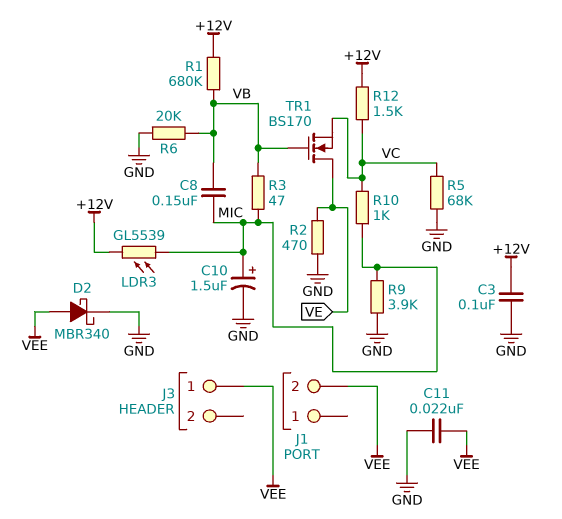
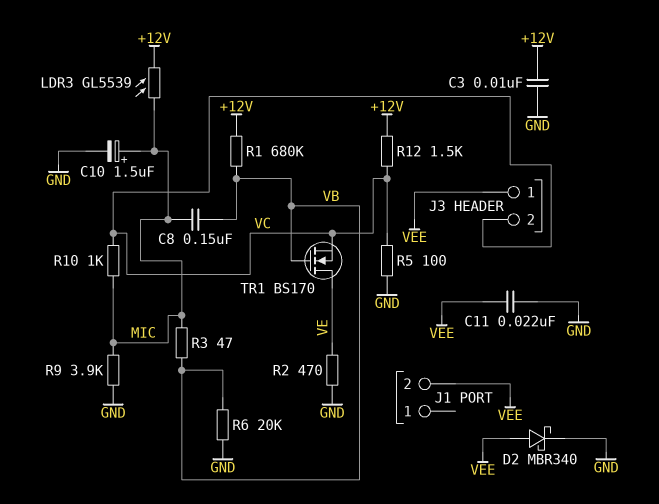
C3: 100nF (+12V, GND) -> 10nF (+12V, GND)
J3 pin 2: none -> VC
R5: 68k (GND, VC) -> 100 (GND, VC)

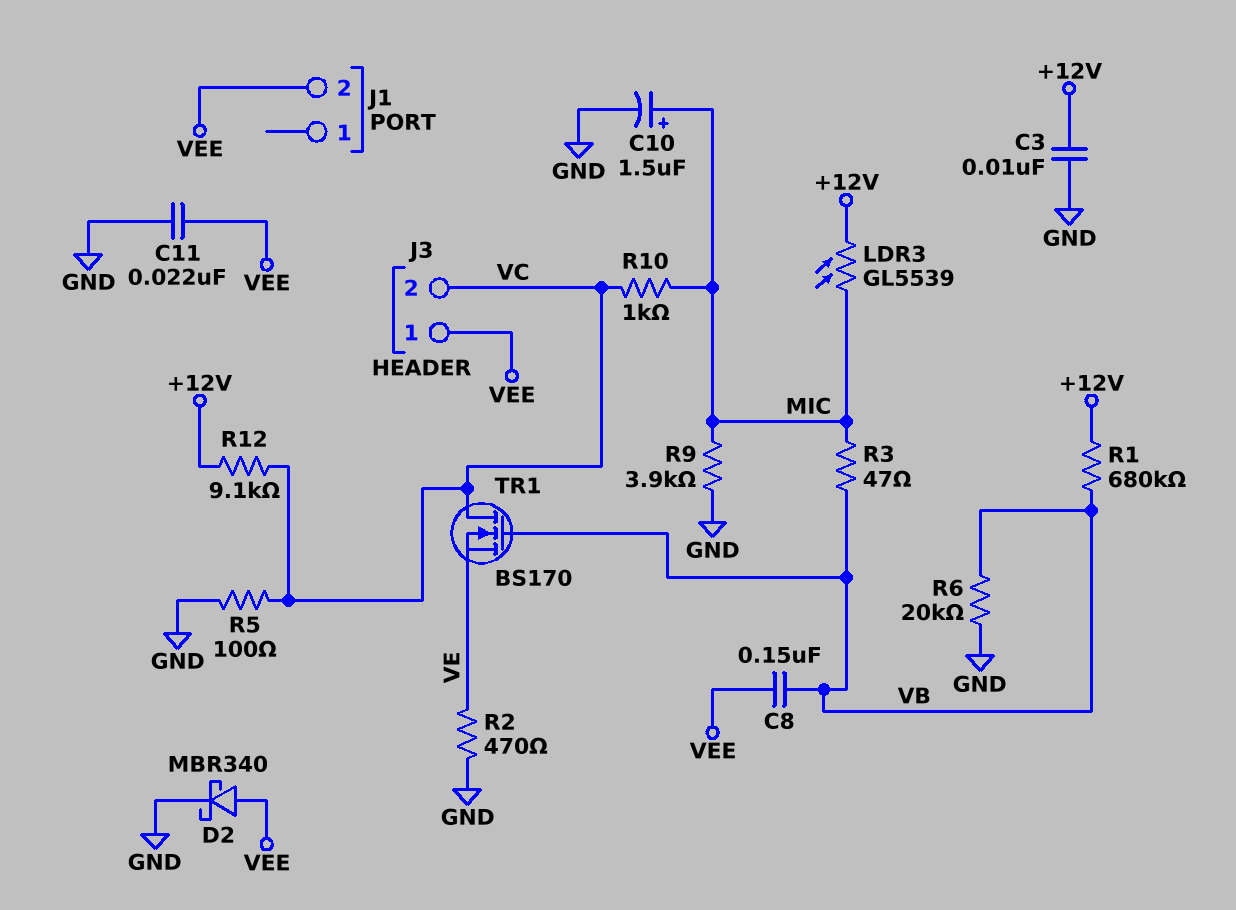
C8: 150nF (MIC, VB) -> 150nF (VB, VEE)
R12: 1.5k (+12V, VC) -> 9.1k (+12V, VC)
TR1: NMOS BS170 (G VB, D VE, S VC) -> NMOS BS170 (G VB, D VC, S VE)

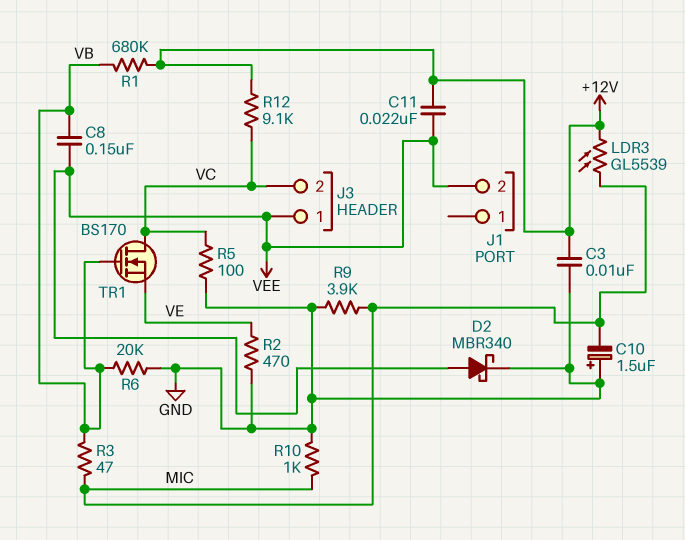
C10: 1.5uF (plus MIC, minus GND) -> 1.5uF (plus GND, minus MIC)
C11: 22nF (GND, VEE) -> 22nF (+12V, VEE)
R10: 1k (MIC, VC) -> 1k (GND, MIC)

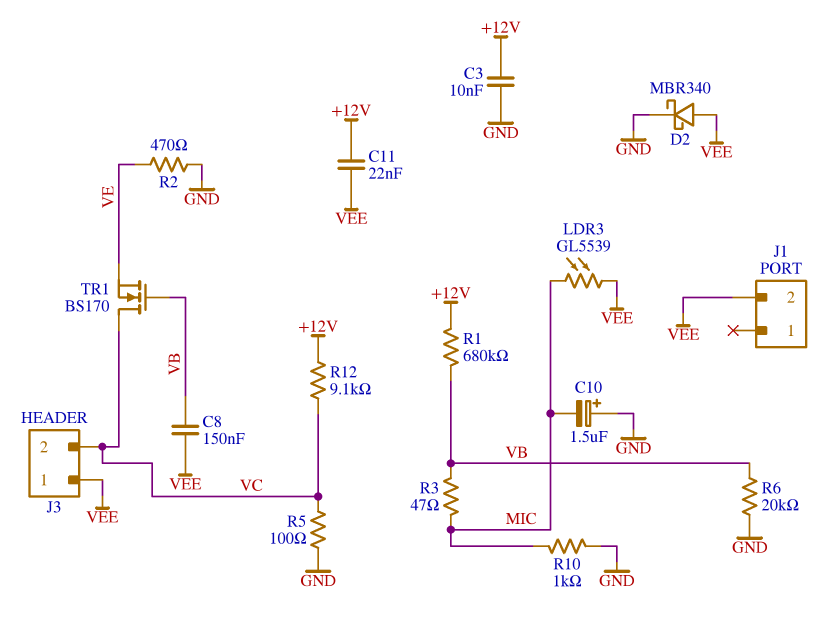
LDR3: GL5539 (+12V, MIC) -> GL5539 (MIC, VEE)
R9: 3.9k (GND, MIC) -> none

